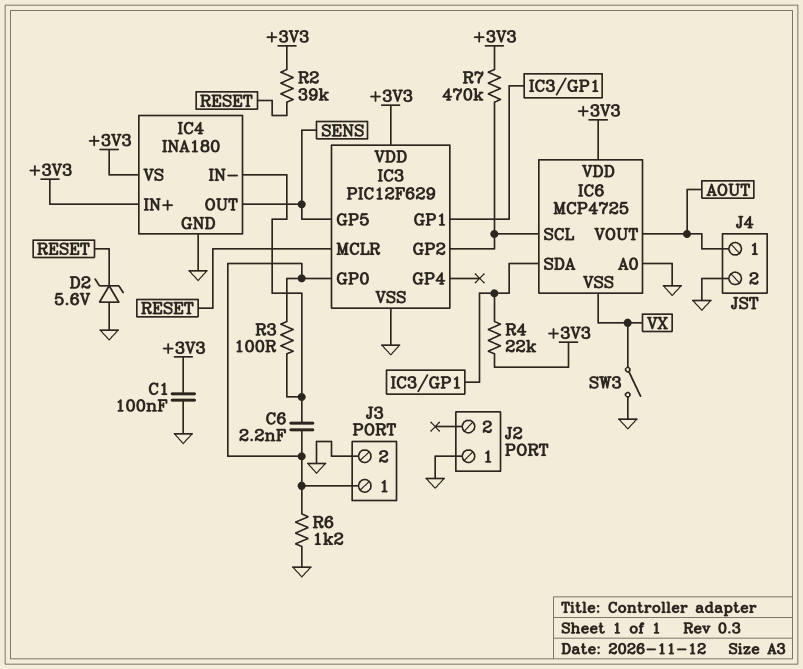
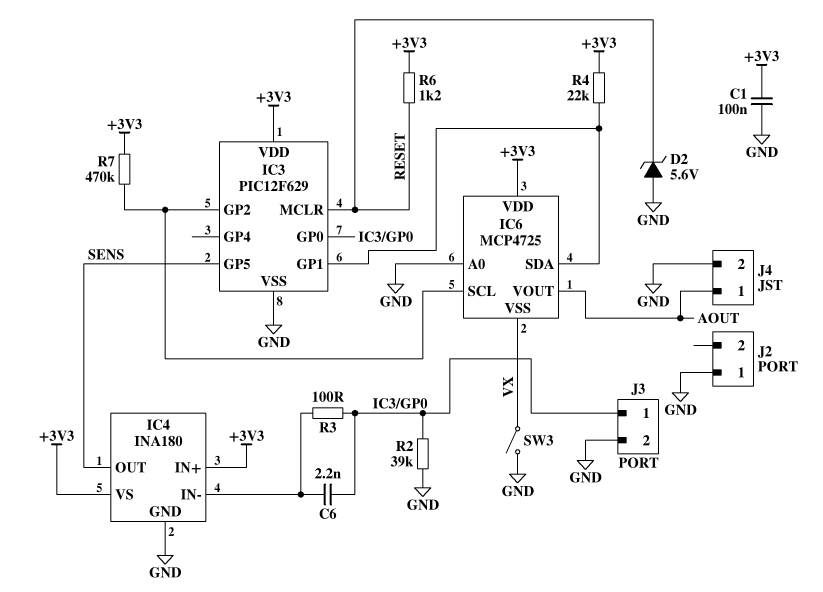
R2: 39k (+3V3, RESET) -> 39k (GND, IC3/GP0)
R6: 1.2k (GND, IC3/GP0) -> 1.2k (+3V3, RESET)

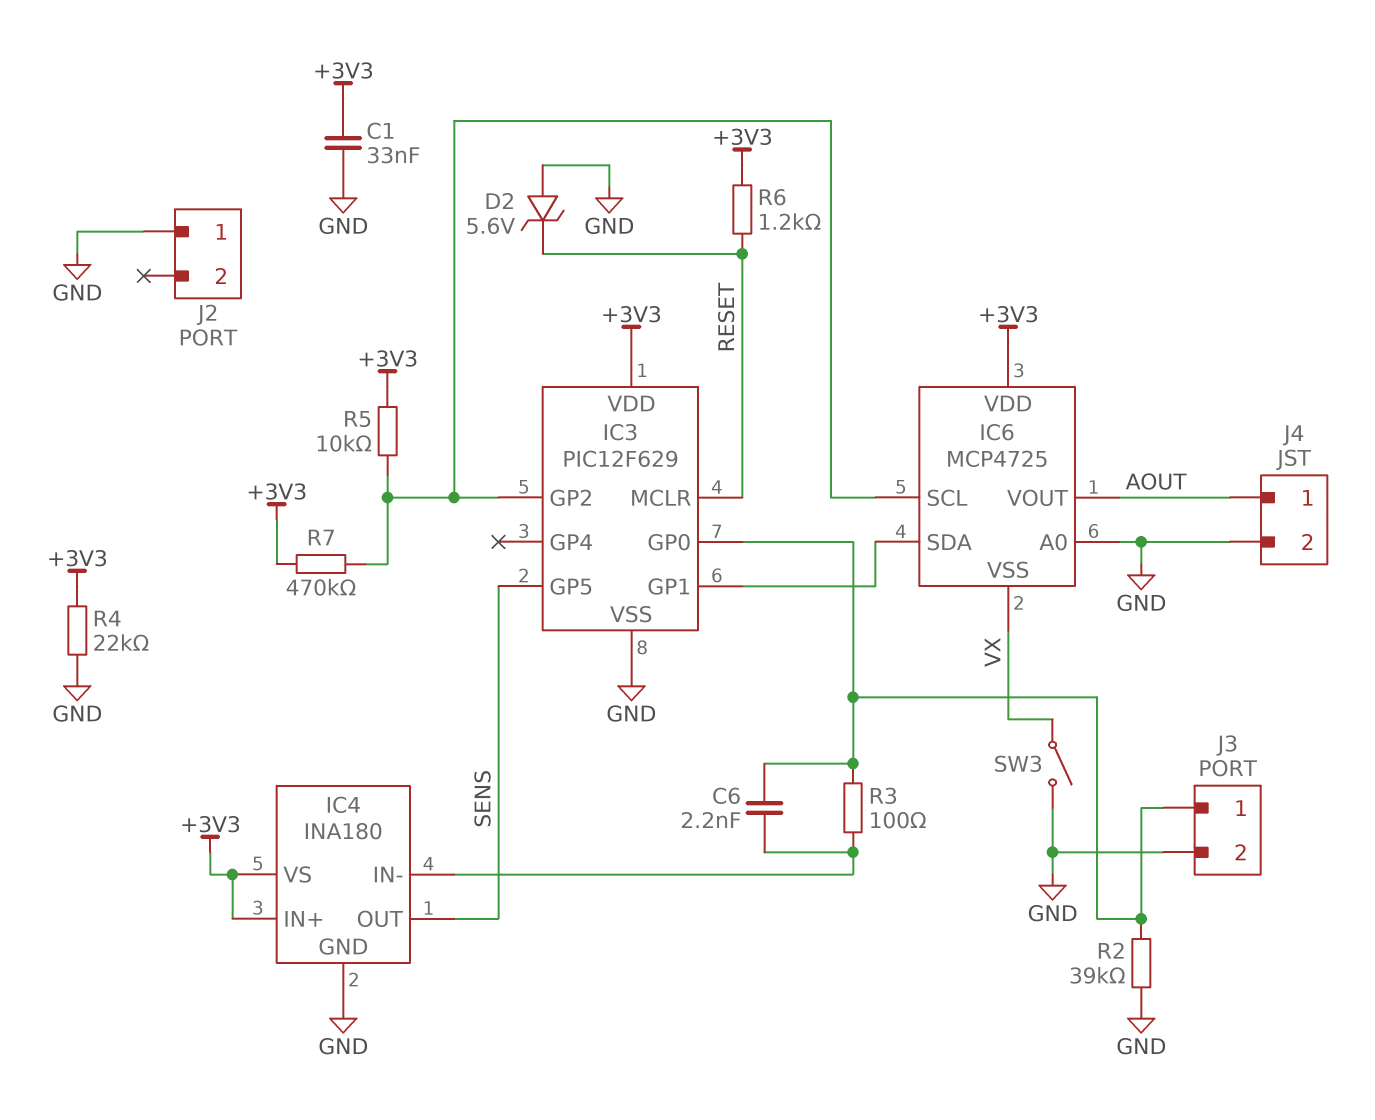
C1: 100nF (+3V3, GND) -> 33nF (+3V3, GND)
R4: 22k (+3V3, IC3/GP1) -> 22k (+3V3, GND)
R5: none -> 10k (+3V3, IC3/GP2)

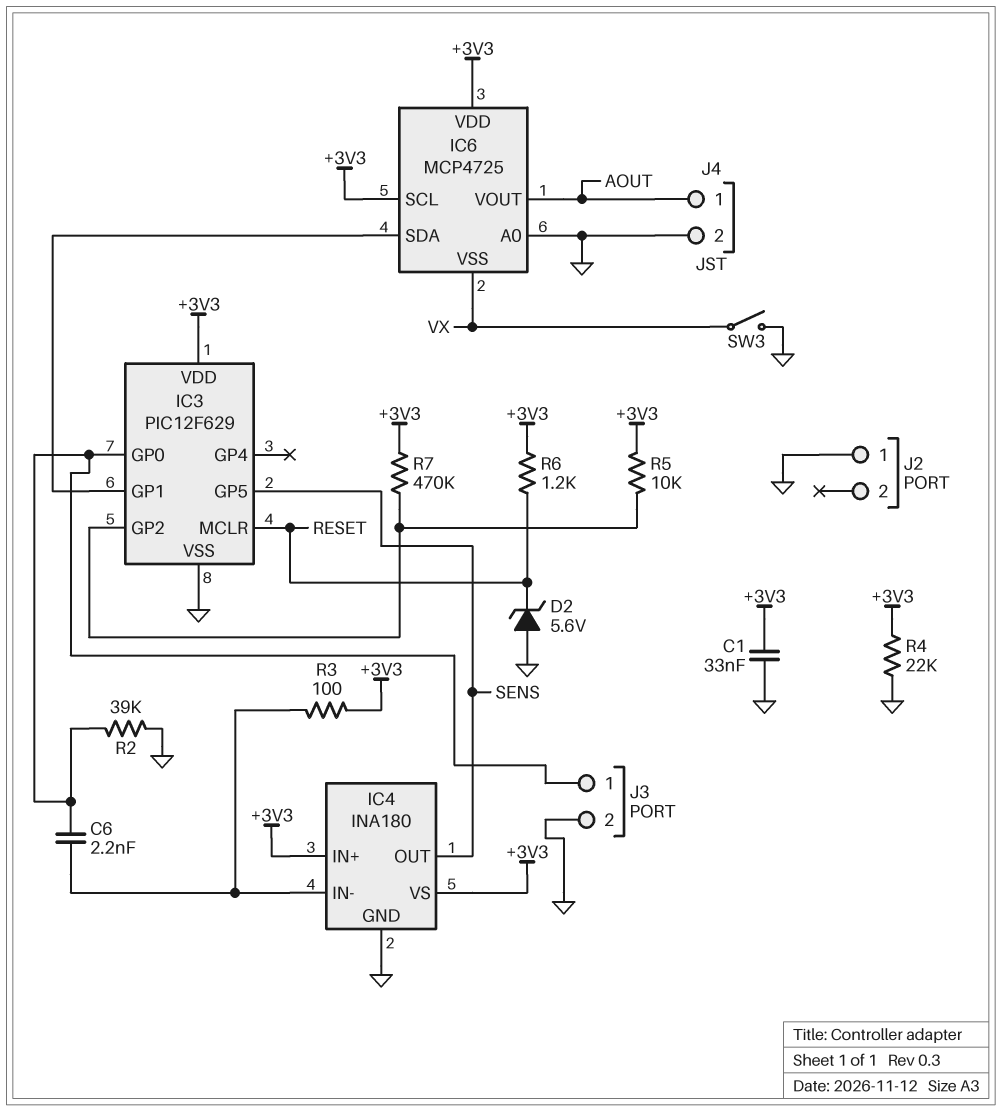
IC6 pin SCL: IC3/GP2 -> +3V3
R3: 100 (IC3/GP0, IC4/IN-) -> 100 (+3V3, IC4/IN-)

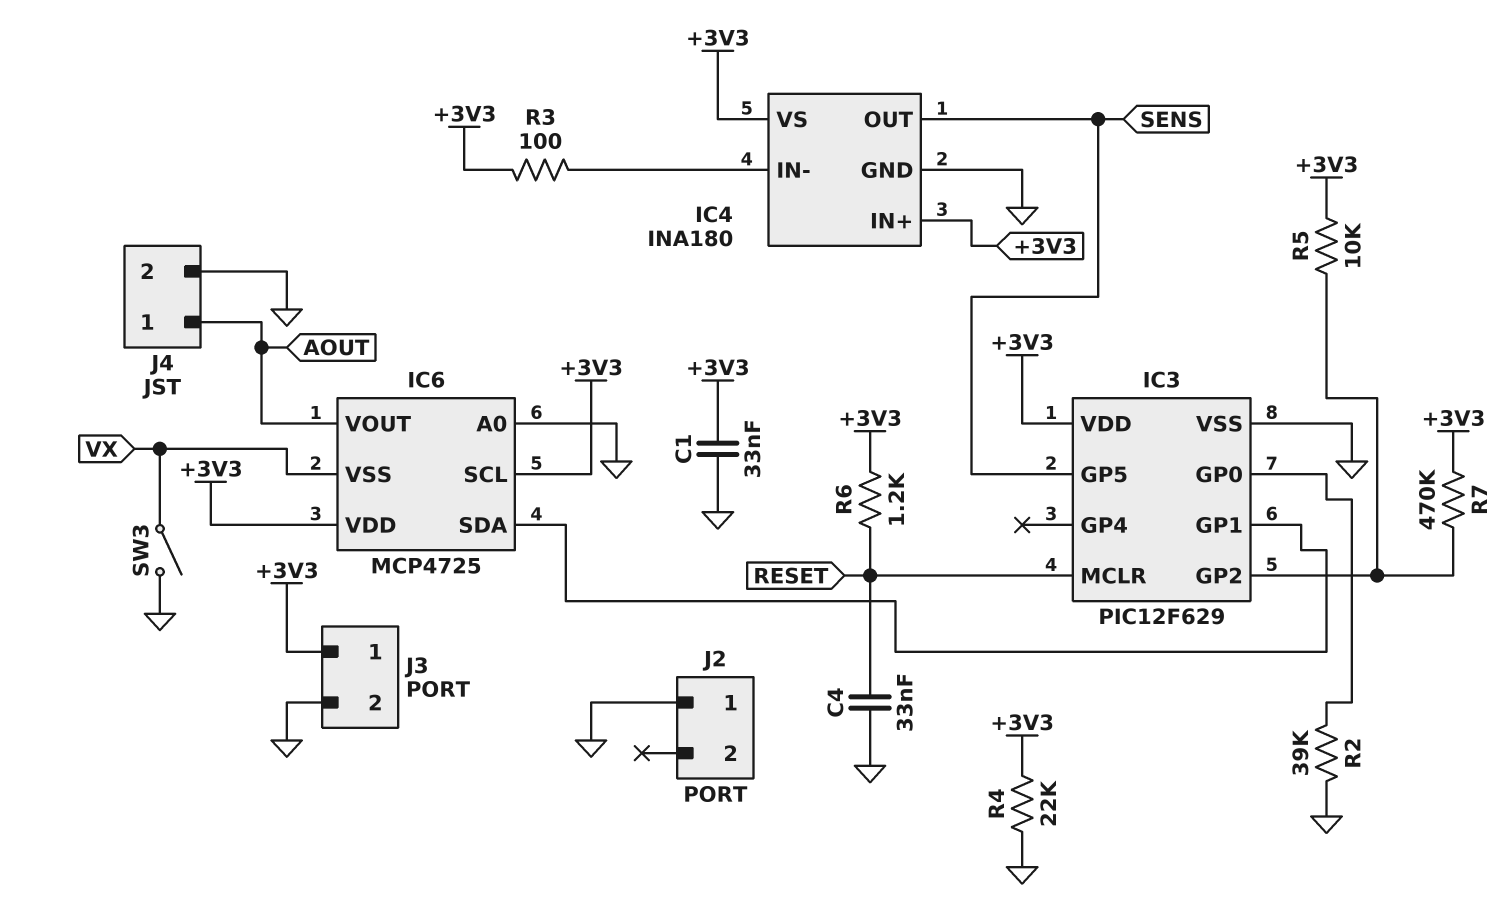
C4: none -> 33nF (GND, RESET)
C6: 2.2nF (IC3/GP0, IC4/IN-) -> none
D2: zener 5.6V (A GND, K RESET) -> none
J3 pin 1: IC3/GP0 -> +3V3

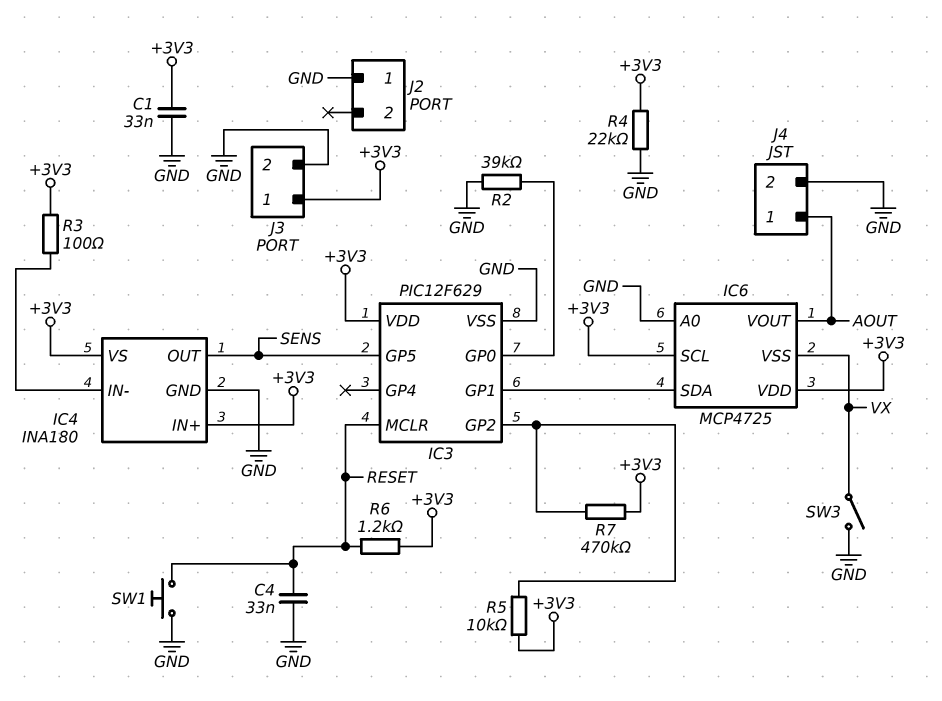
SW1: none -> button (GND, RESET)

